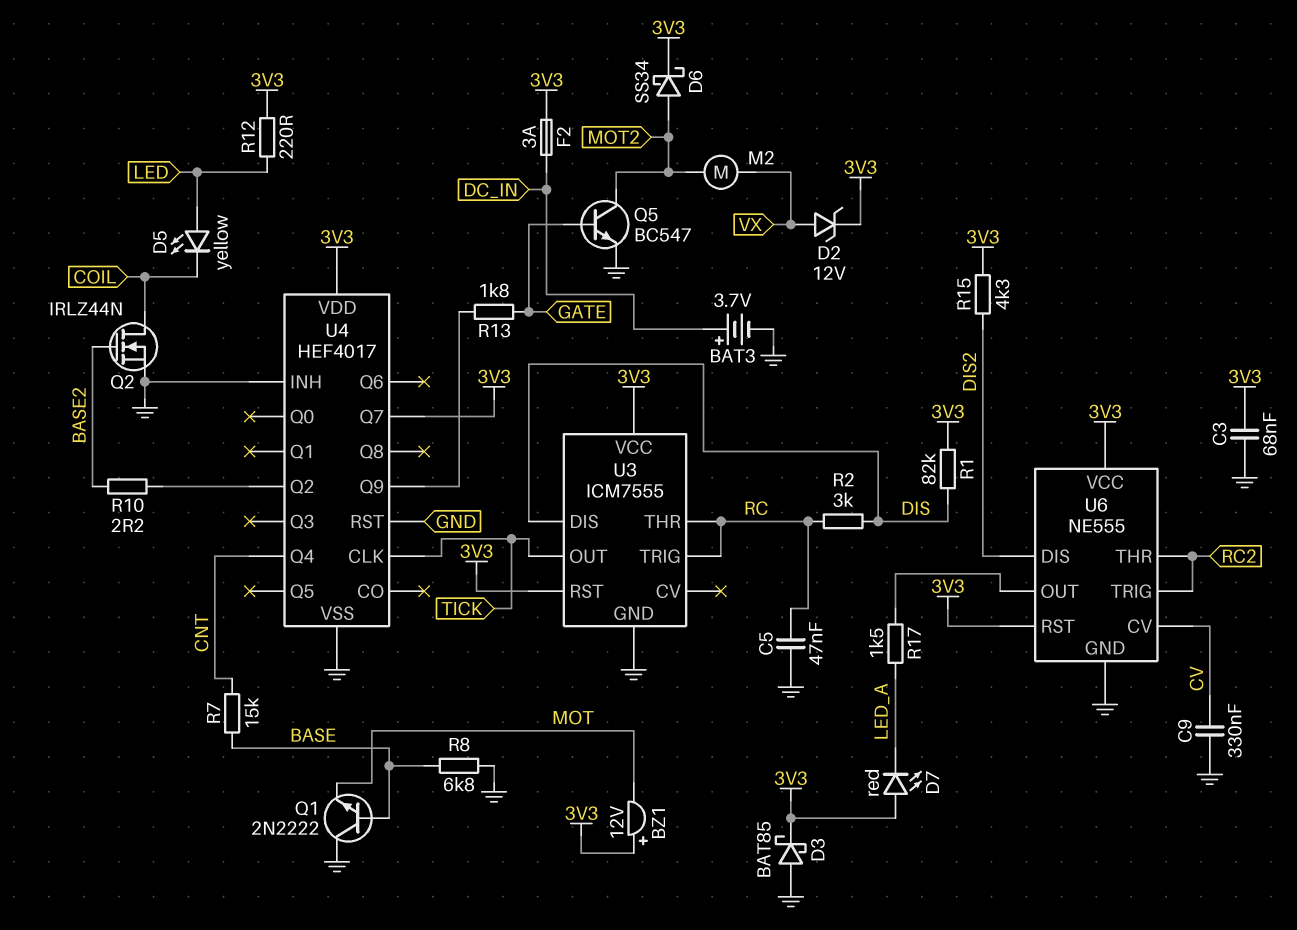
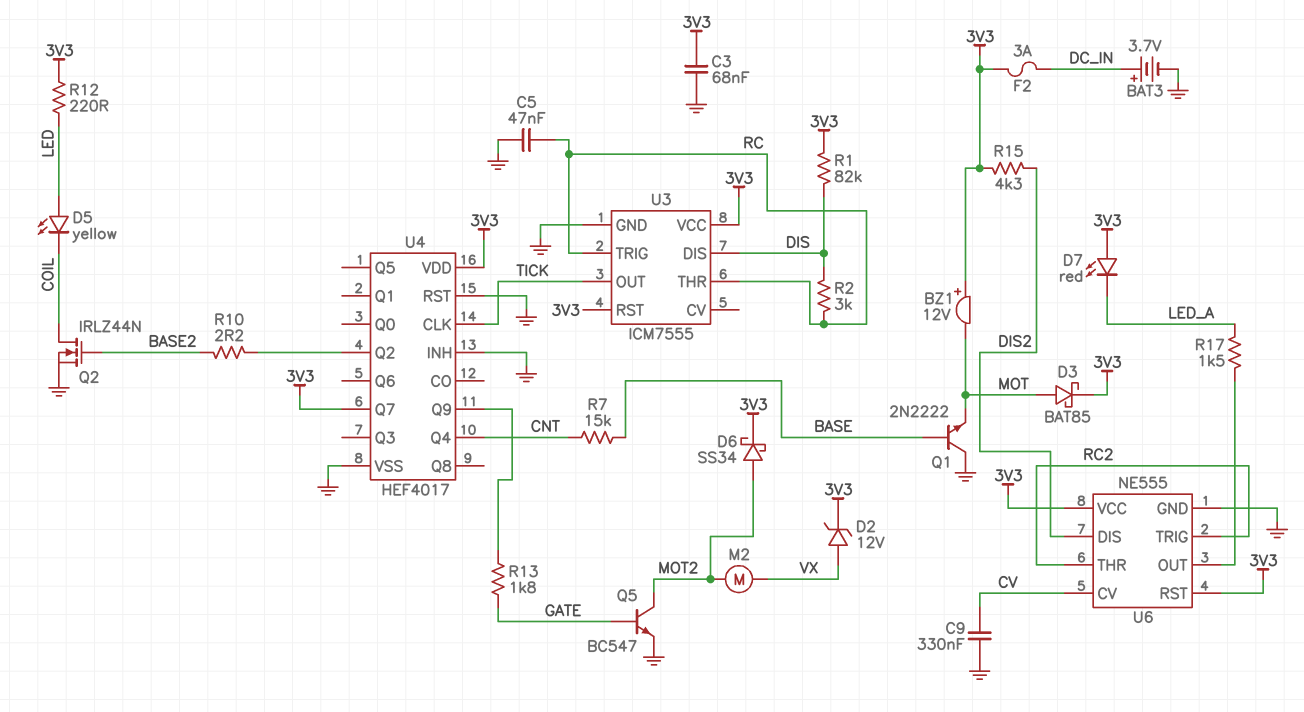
D3: schottky BAT85 (A GND, K 3V3) -> schottky BAT85 (A MOT, K 3V3)
R8: 6.8k (BASE, GND) -> none

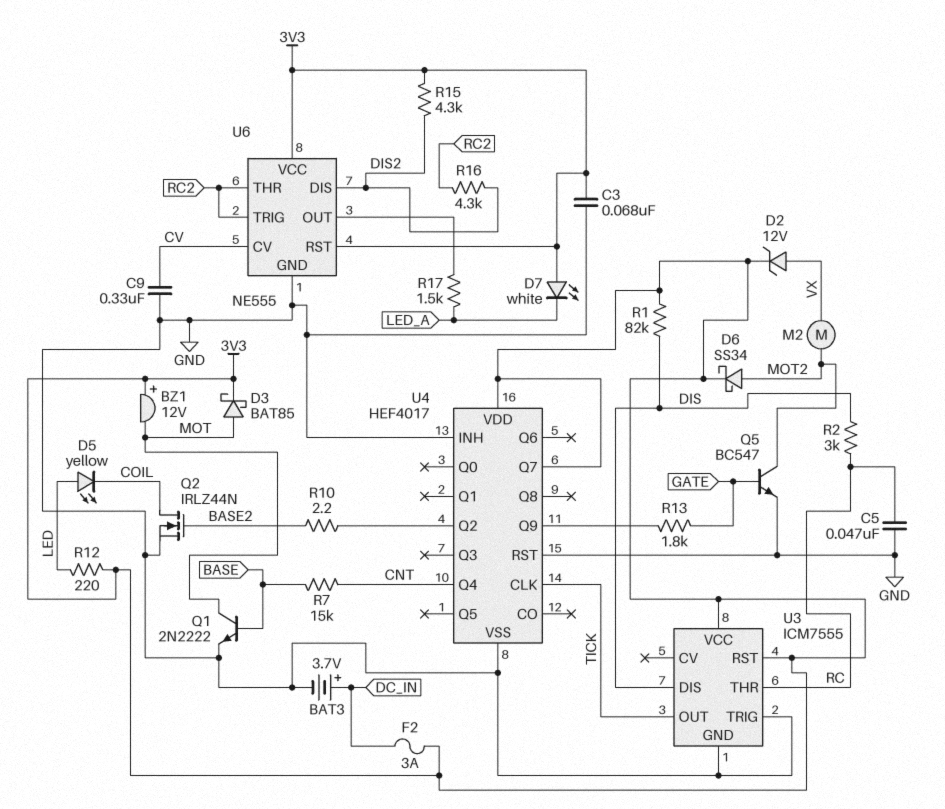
D7: LED red (A 3V3, K LED_A) -> LED white (A 3V3, K LED_A)
Q1: NPN 2N2222 (B BASE, C GND, E MOT) -> NPN 2N2222 (B BASE, C MOT, E GND)
R16: none -> 4.3k (DIS2, RC2)
U3 pin TRIG: RC -> GND

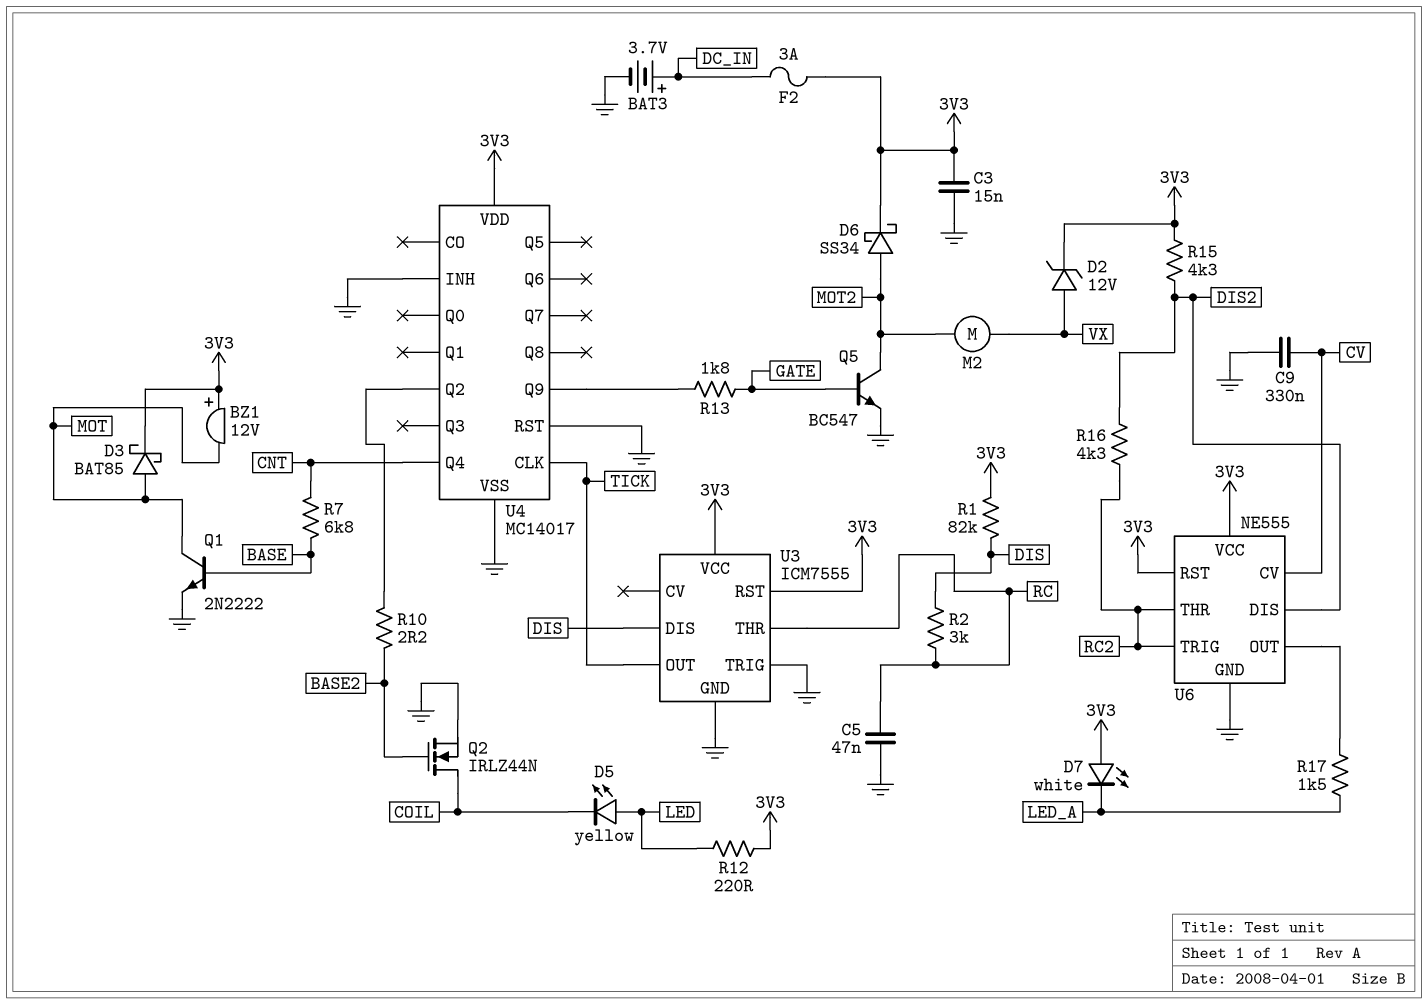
C3: 68nF (3V3, GND) -> 15nF (3V3, GND)
R7: 15k (BASE, CNT) -> 6.8k (BASE, CNT)
U4: HEF4017 -> MC14017
U4 pin Q7: 3V3 -> none

